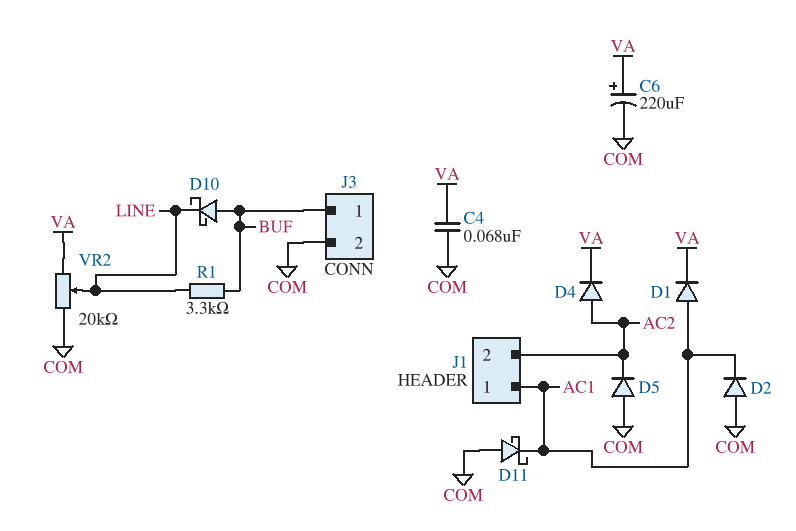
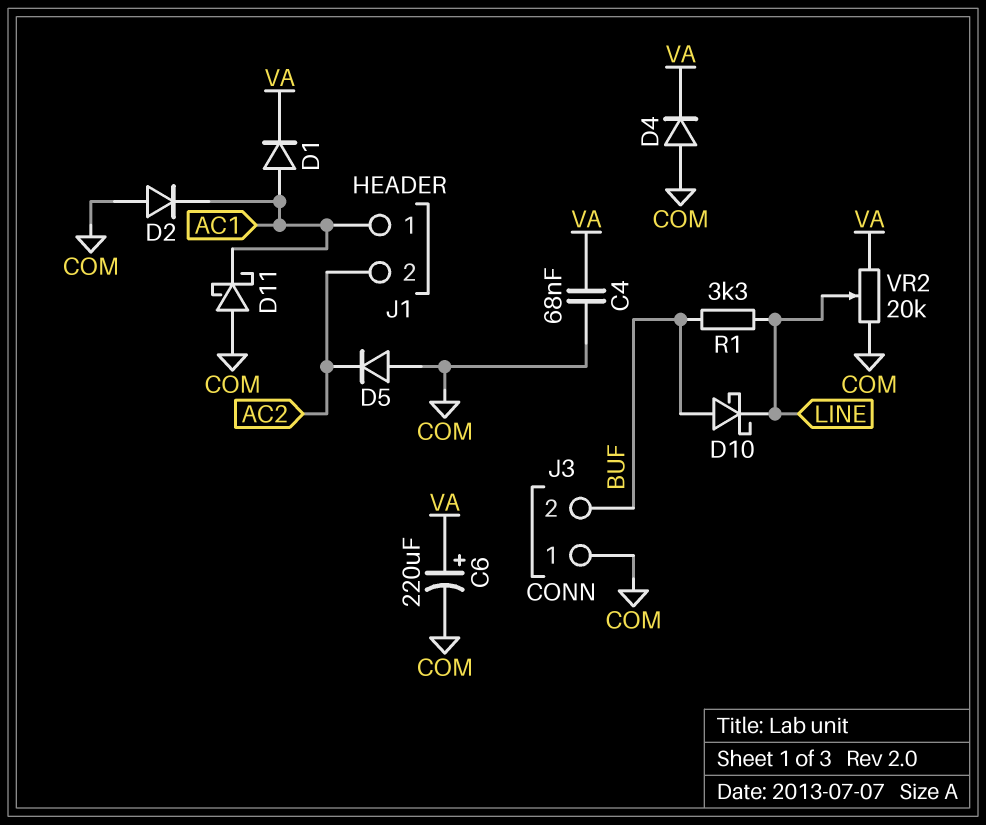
D4: diode (A AC2, K VA) -> diode (A COM, K VA)
J3 pin 1: BUF -> COM
J3 pin 2: COM -> BUF

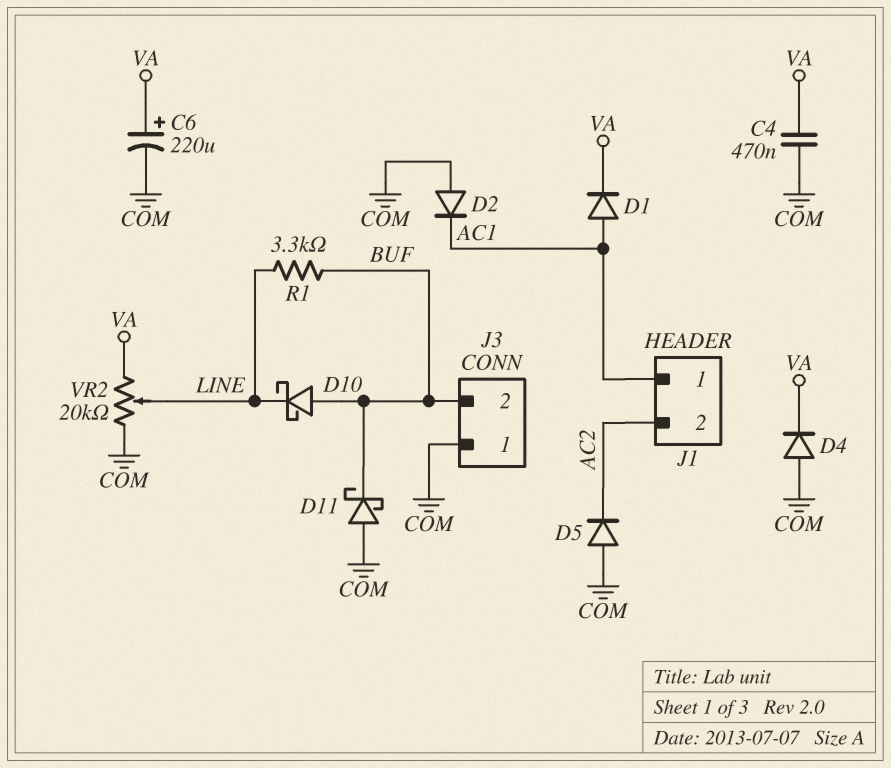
C4: 68nF (COM, VA) -> 470nF (COM, VA)
D11: schottky (A COM, K AC1) -> schottky (A COM, K BUF)

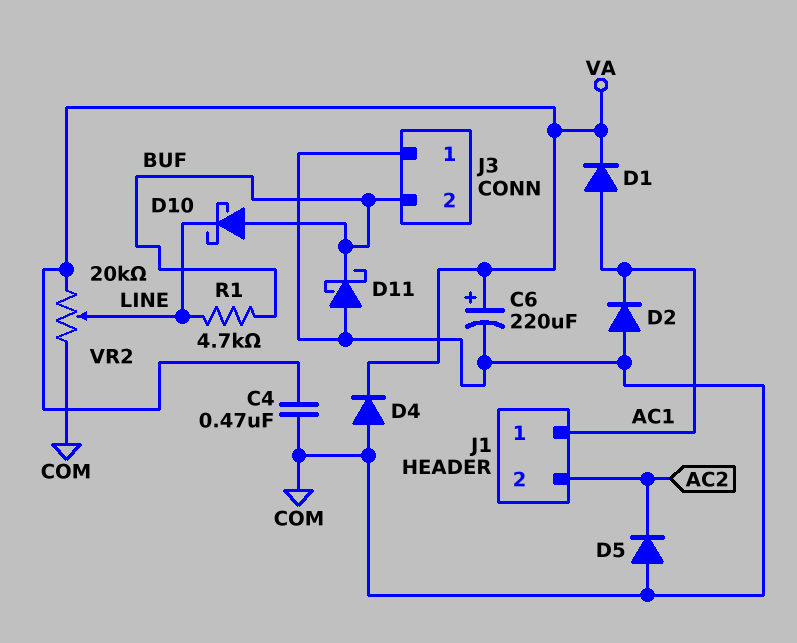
R1: 3.3k (BUF, LINE) -> 4.7k (BUF, LINE)

